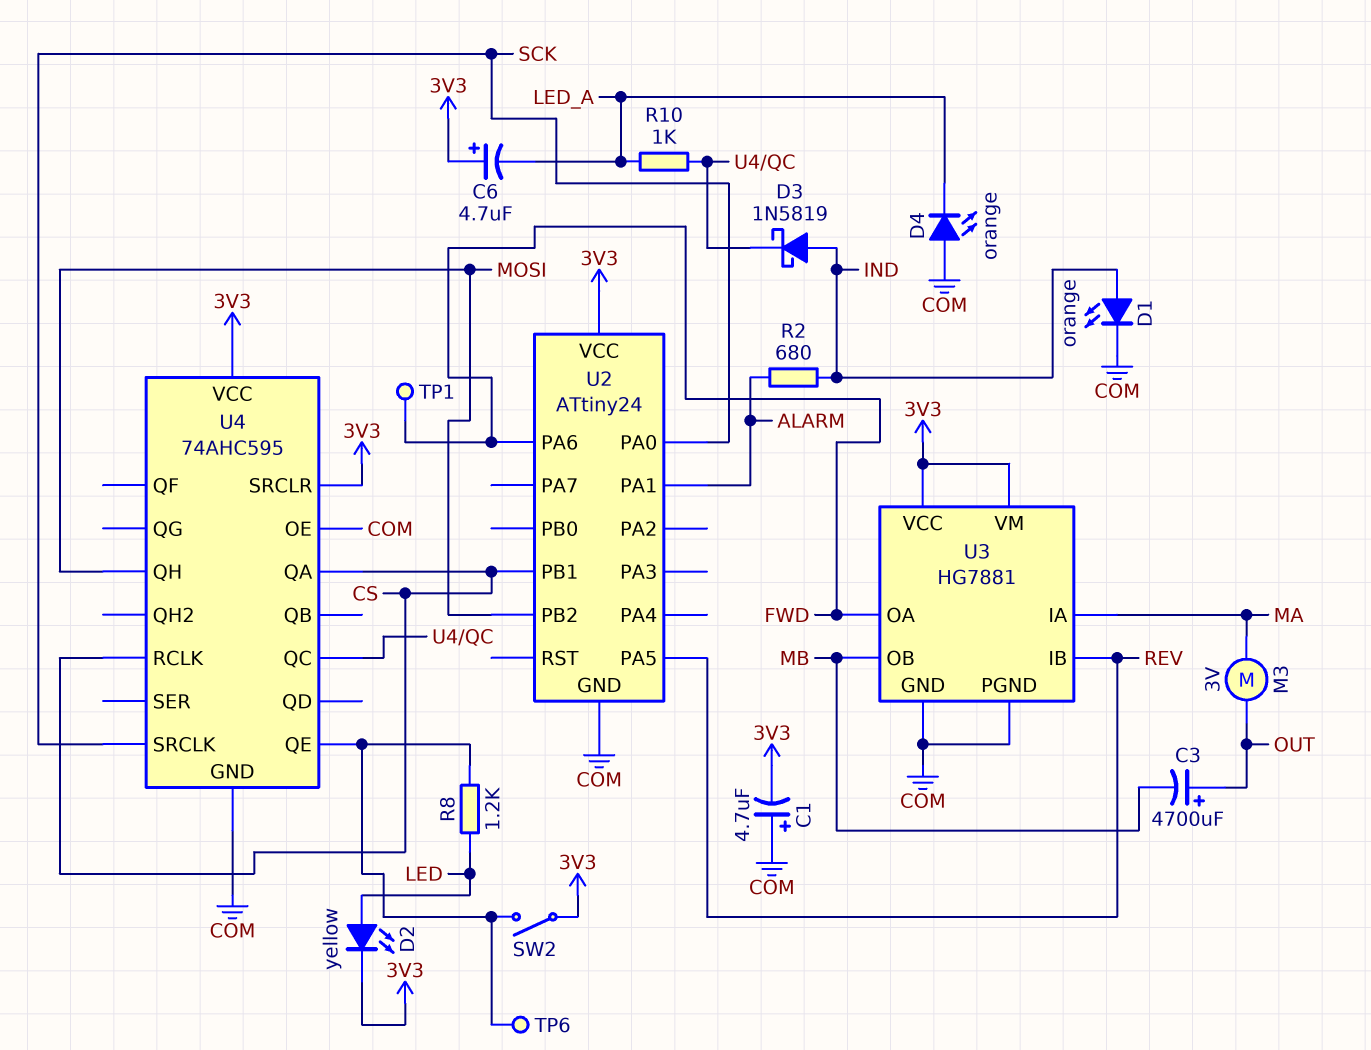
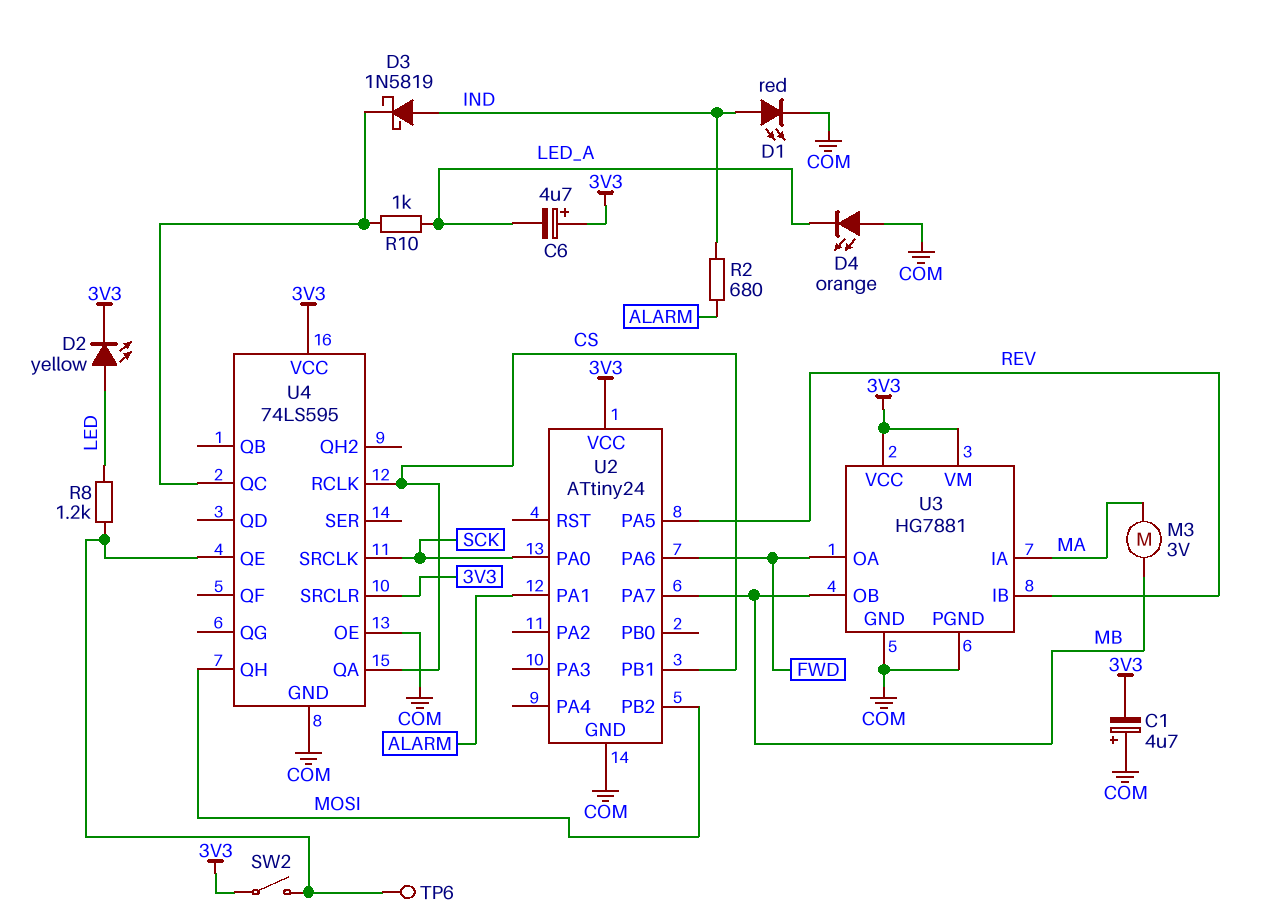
C3: 4700uF (plus OUT, minus MB) -> none
D1: LED orange (A IND, K COM) -> LED red (A IND, K COM)
M3: motor 3V (MA, OUT) -> motor 3V (MA, MB)
TP1: test point (FWD) -> none
U2 pin PA7: none -> MB
U4: 74AHC595 -> 74LS595

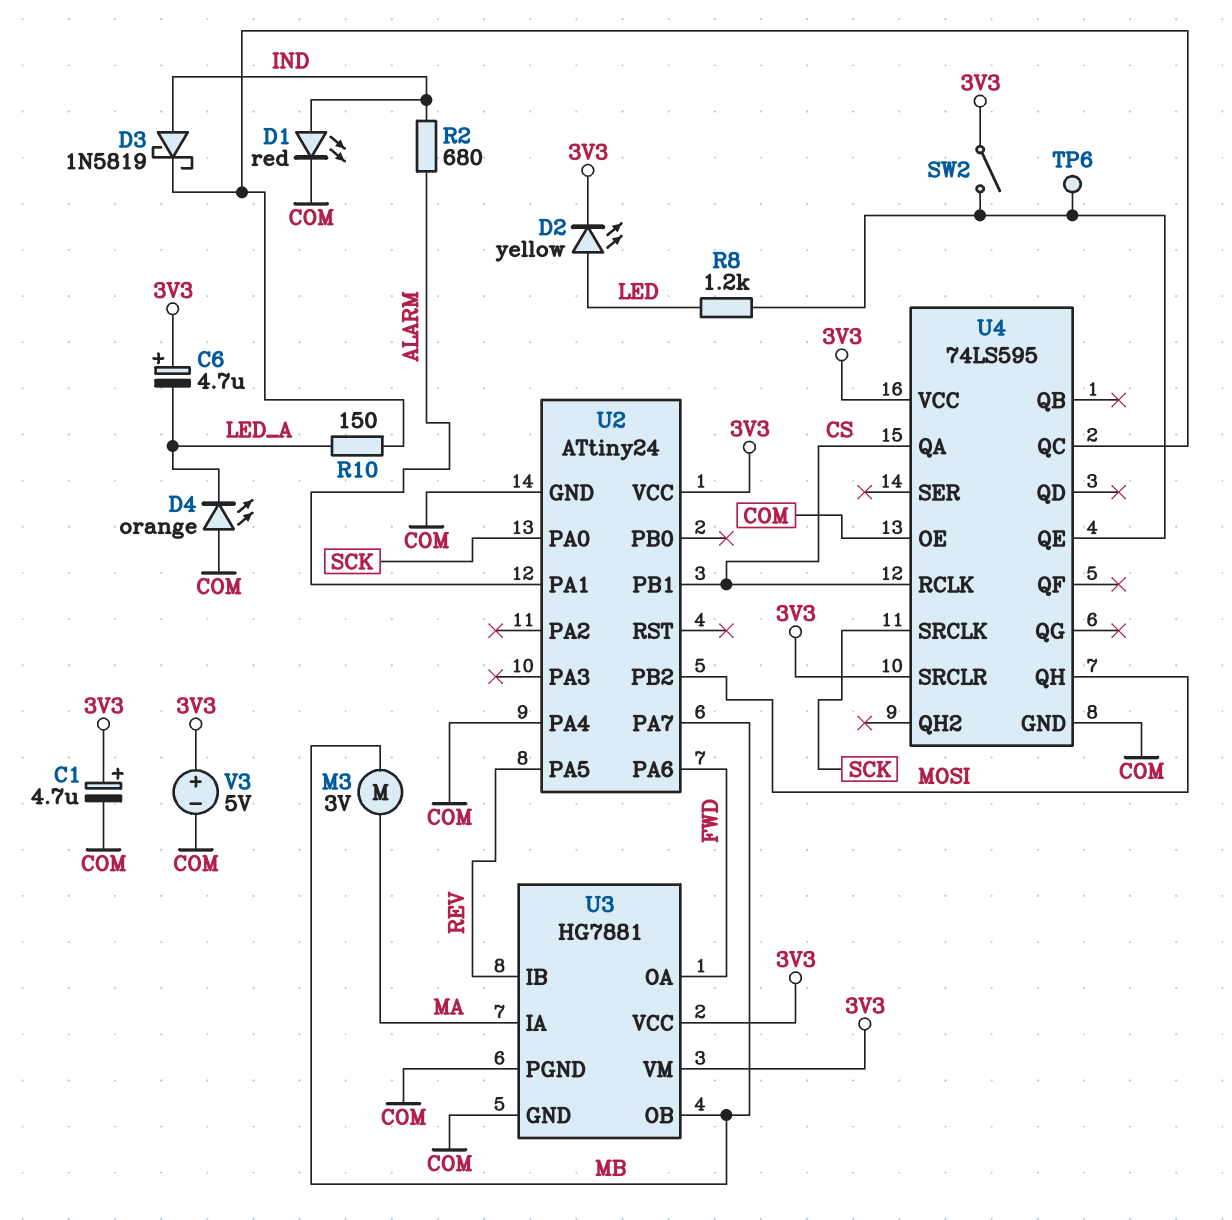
C1: 4.7uF (plus COM, minus 3V3) -> 4.7uF (plus 3V3, minus COM)
R10: 1k (LED_A, U4/QC) -> 150 (LED_A, U4/QC)
U2 pin PA4: none -> COM
V3: none -> 5V (plus 3V3, minus COM)

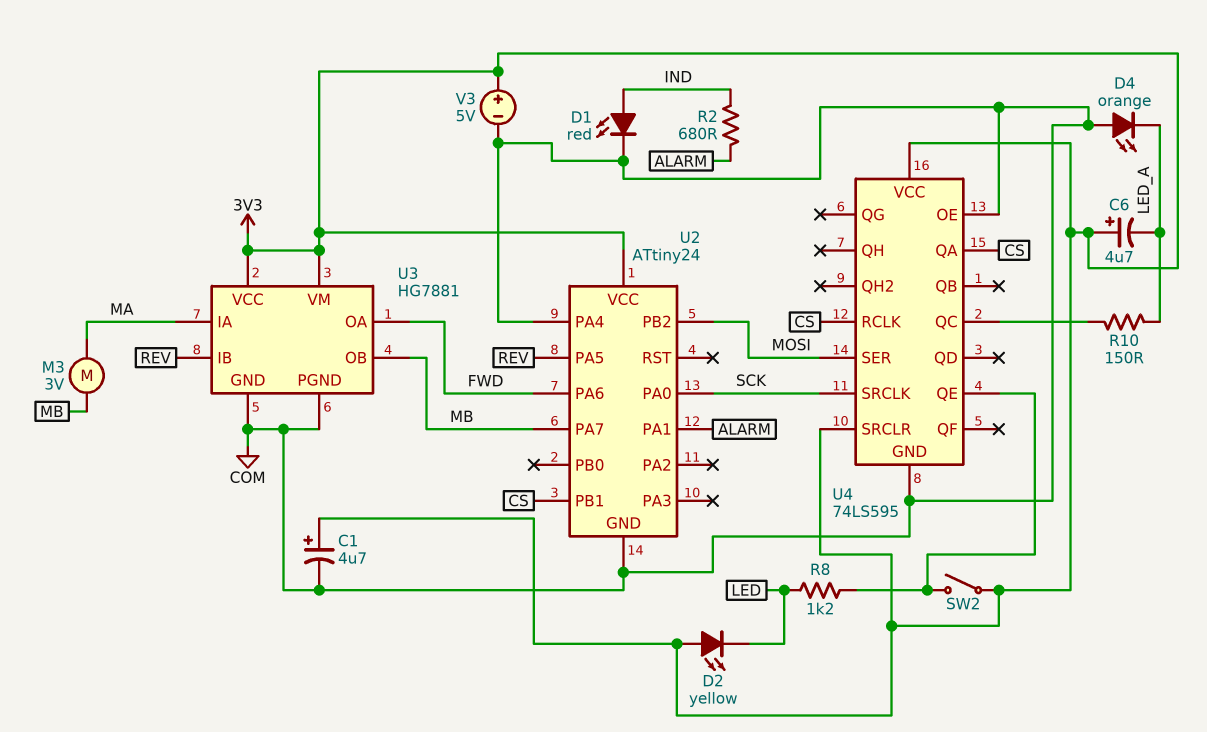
D2: LED yellow (A LED, K 3V3) -> LED yellow (A 3V3, K LED)
D3: schottky 1N5819 (A IND, K U4/QC) -> none
TP6: test point (U4/QE) -> none
U4 pin QH: MOSI -> none
U4 pin SER: none -> MOSI

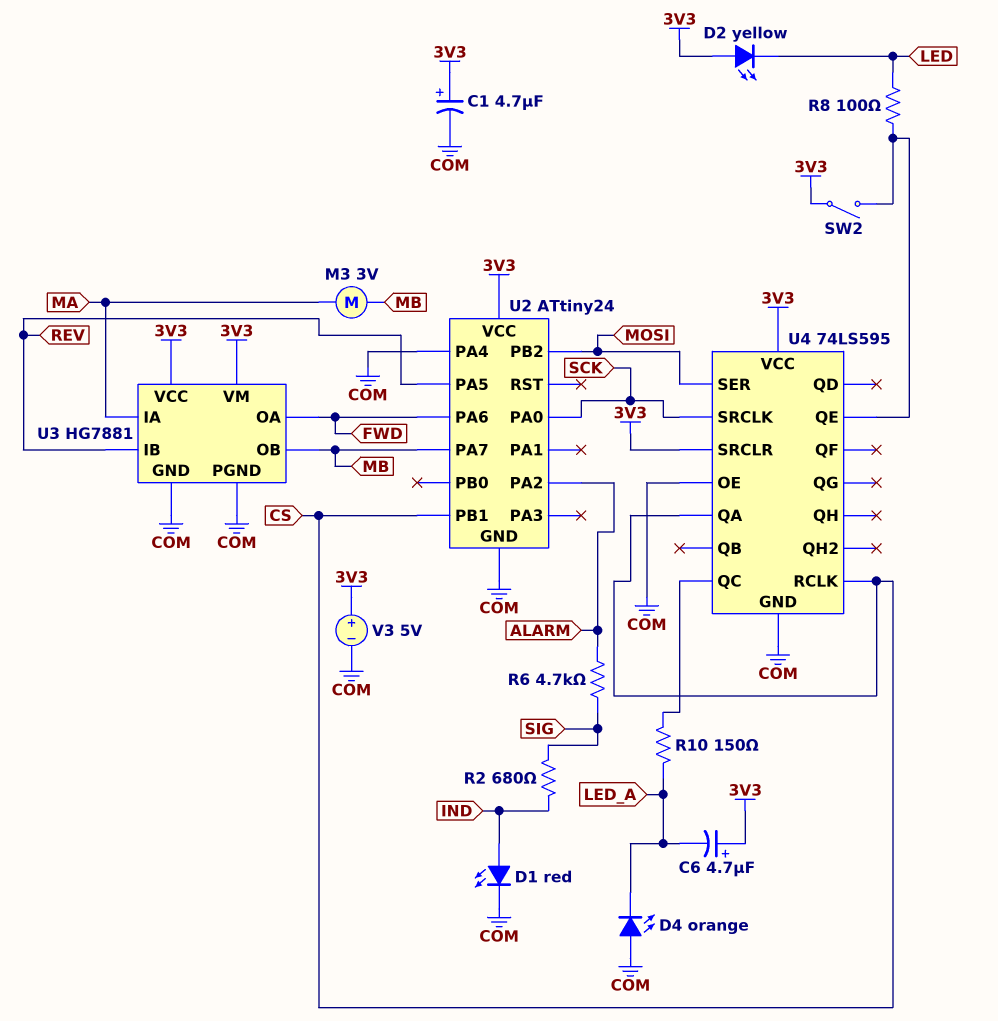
R2: 680 (ALARM, IND) -> 680 (IND, SIG)
R6: none -> 4.7k (ALARM, SIG)
R8: 1.2k (LED, U4/QE) -> 100 (LED, U4/QE)
U2 pin PA1: ALARM -> none
U2 pin PA2: none -> ALARM

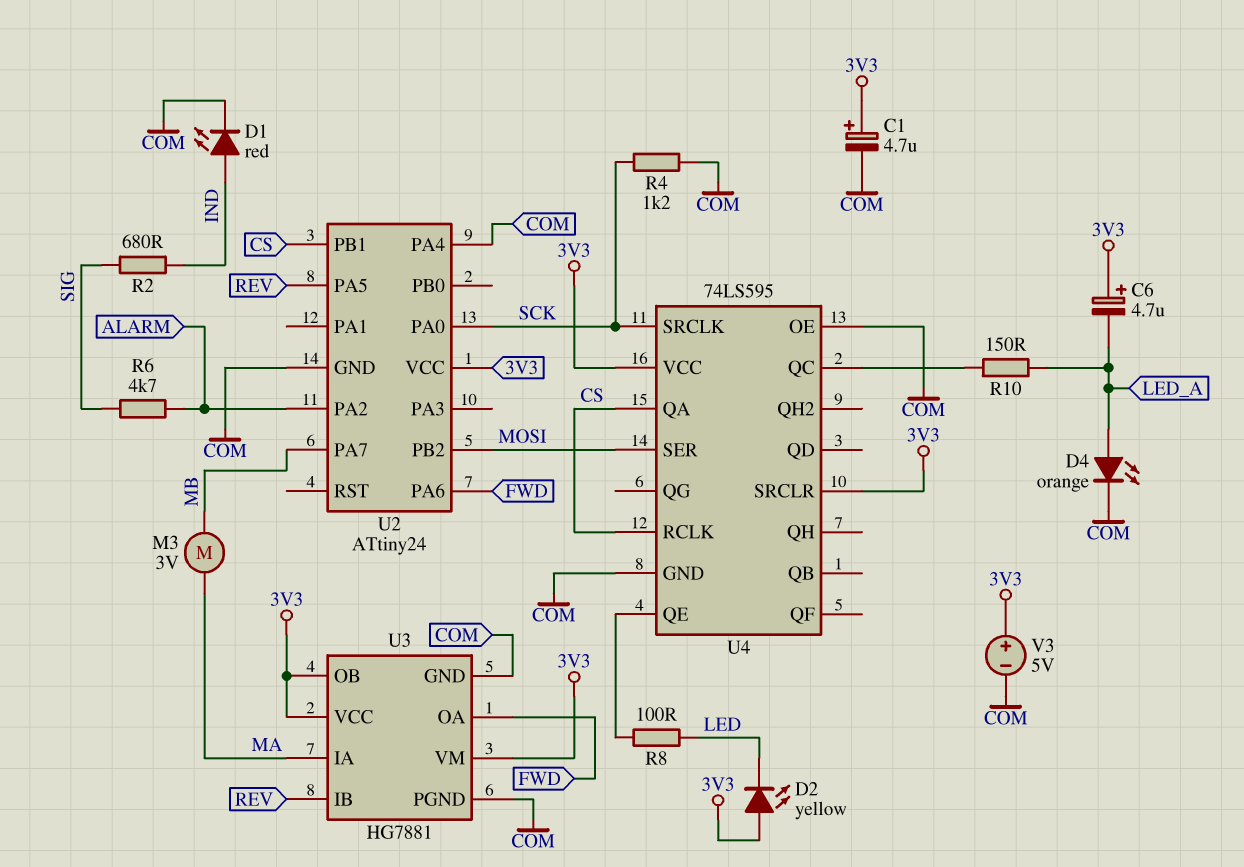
D4: LED orange (A COM, K LED_A) -> LED orange (A LED_A, K COM)
R4: none -> 1.2k (COM, SCK)
SW2: switch (3V3, U4/QE) -> none
U3 pin OB: MB -> 3V3

